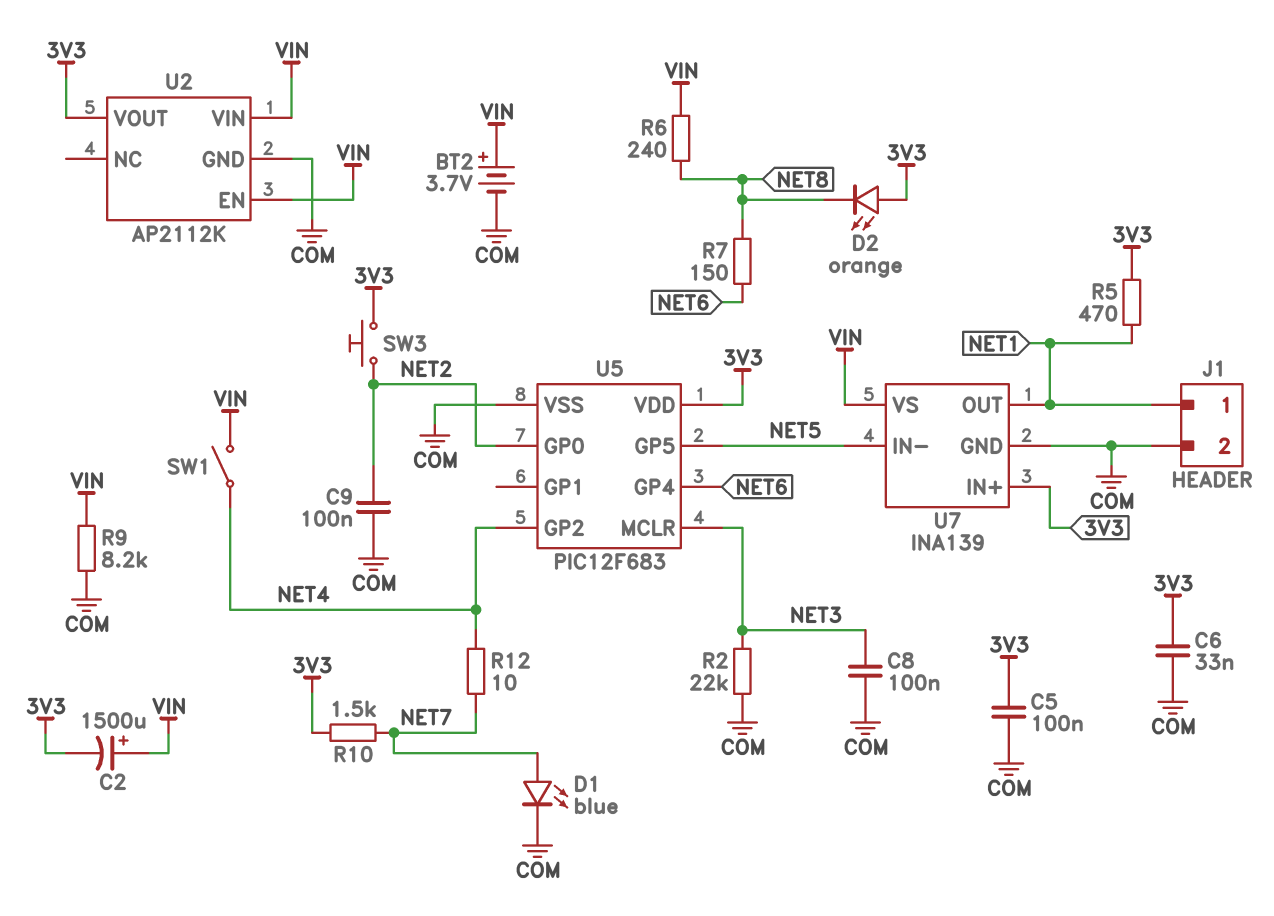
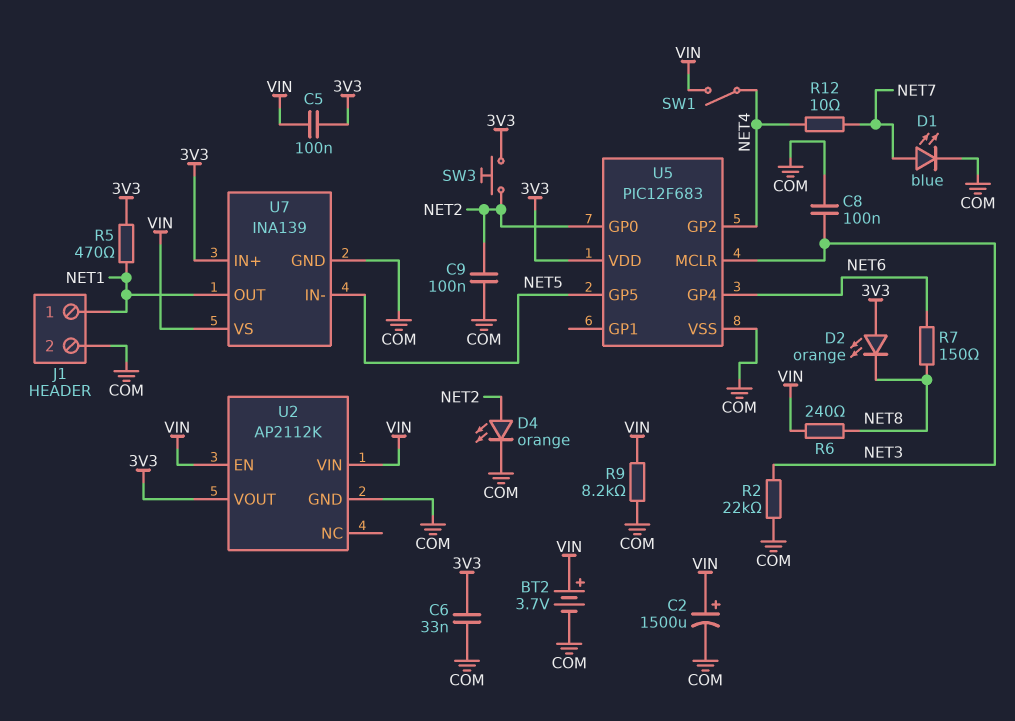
C2: 1500uF (plus VIN, minus 3V3) -> 1500uF (plus VIN, minus COM)
C5: 100nF (3V3, COM) -> 100nF (3V3, VIN)
D4: none -> LED orange (A NET2, K COM)
R10: 1.5k (3V3, NET7) -> none

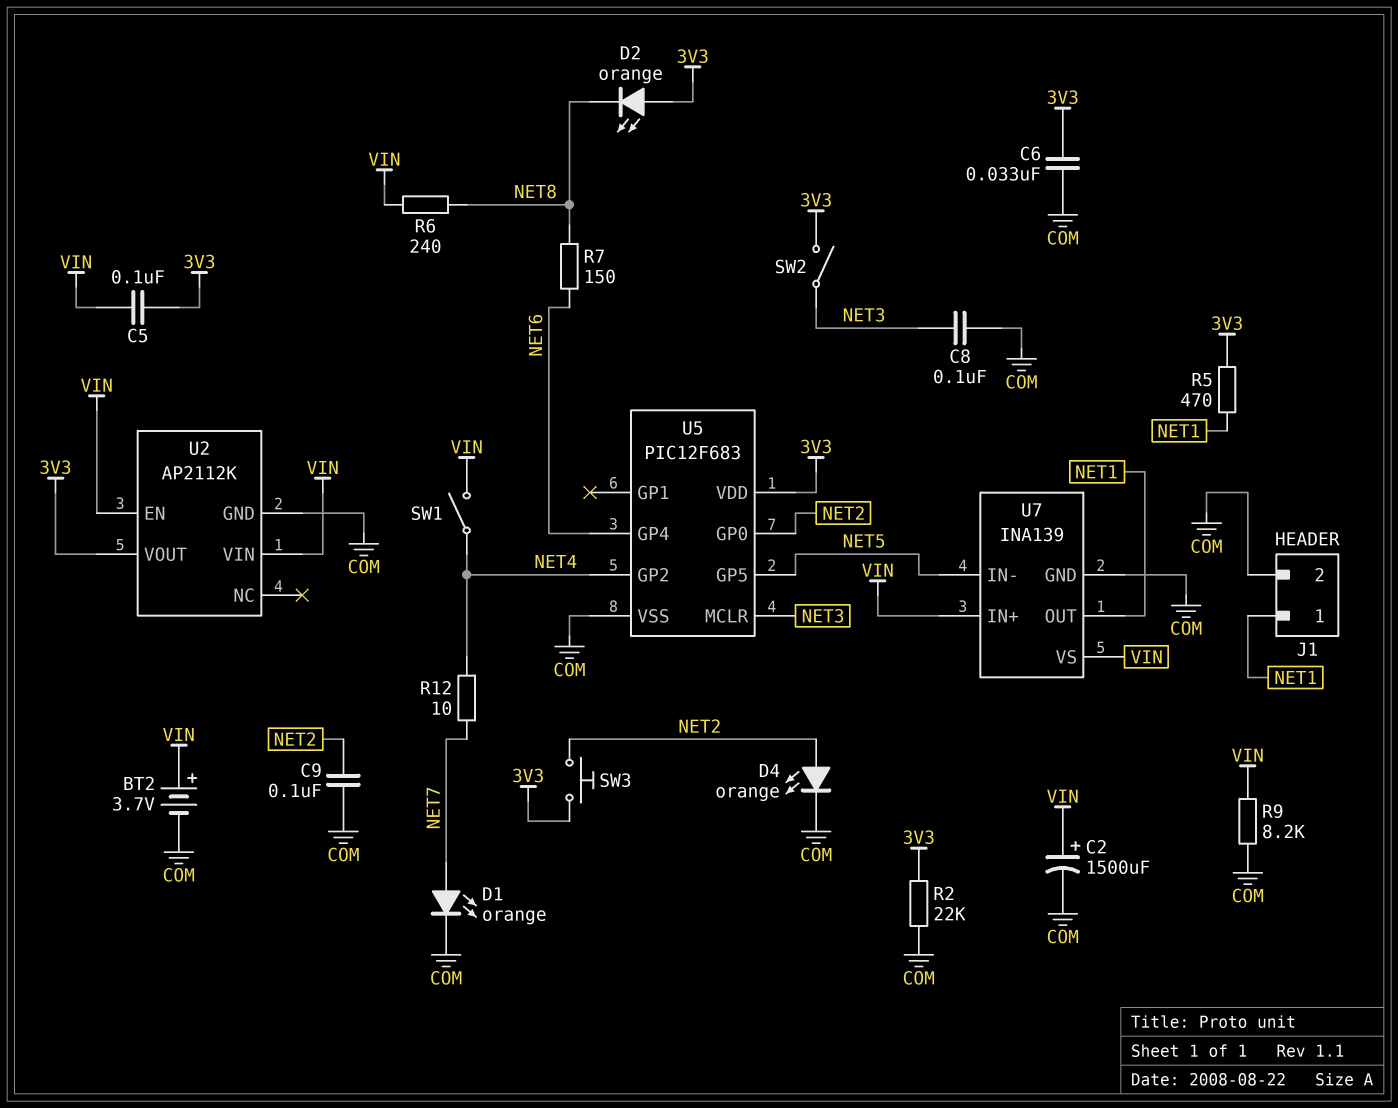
D1: LED blue (A NET7, K COM) -> LED orange (A NET7, K COM)
R2: 22k (COM, NET3) -> 22k (3V3, COM)
SW2: none -> switch (3V3, NET3)
U7 pin IN+: 3V3 -> VIN

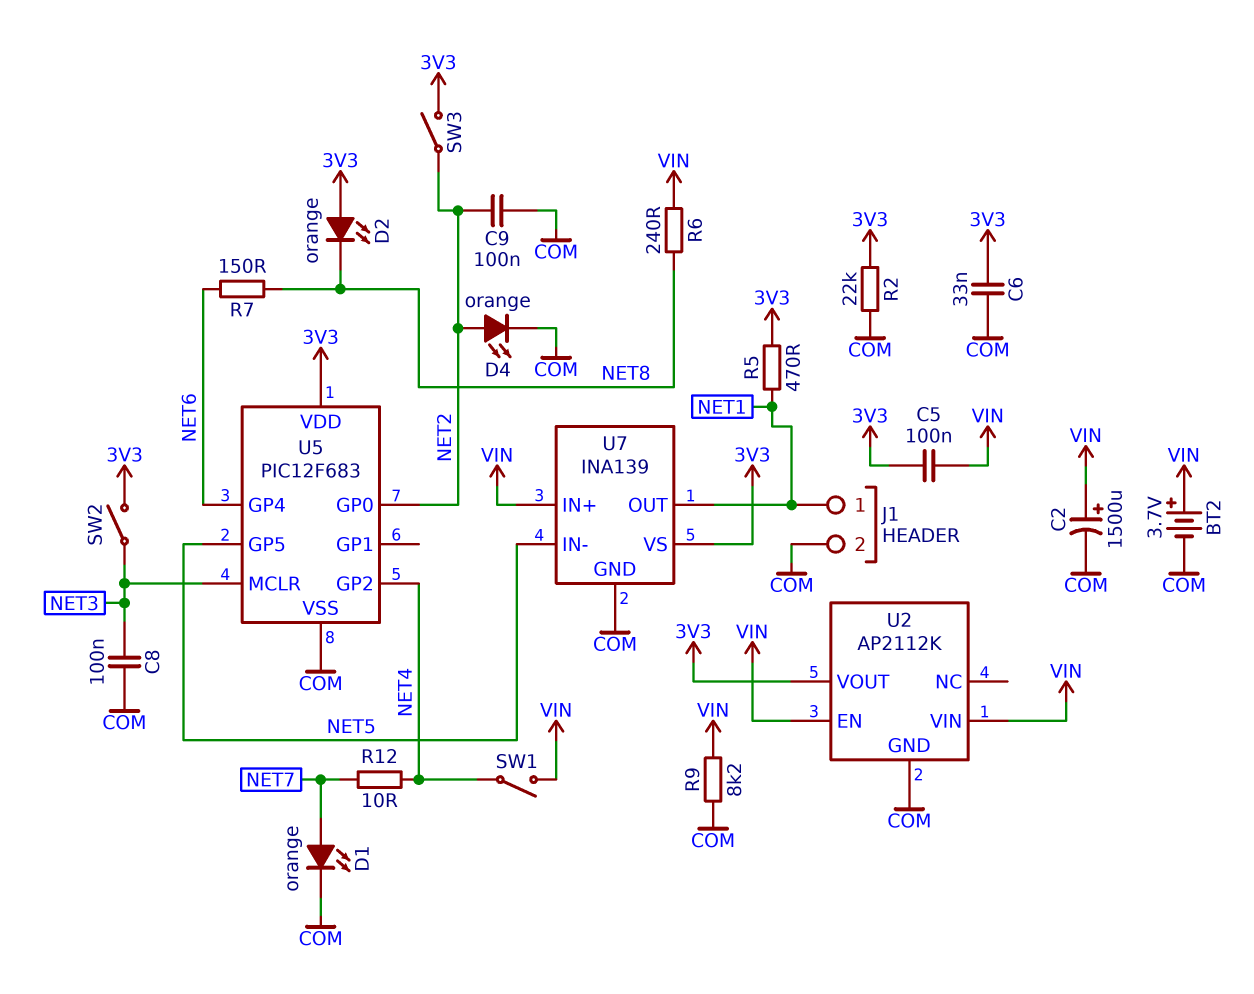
SW3: button (3V3, NET2) -> switch (3V3, NET2)
U7 pin VS: VIN -> 3V3

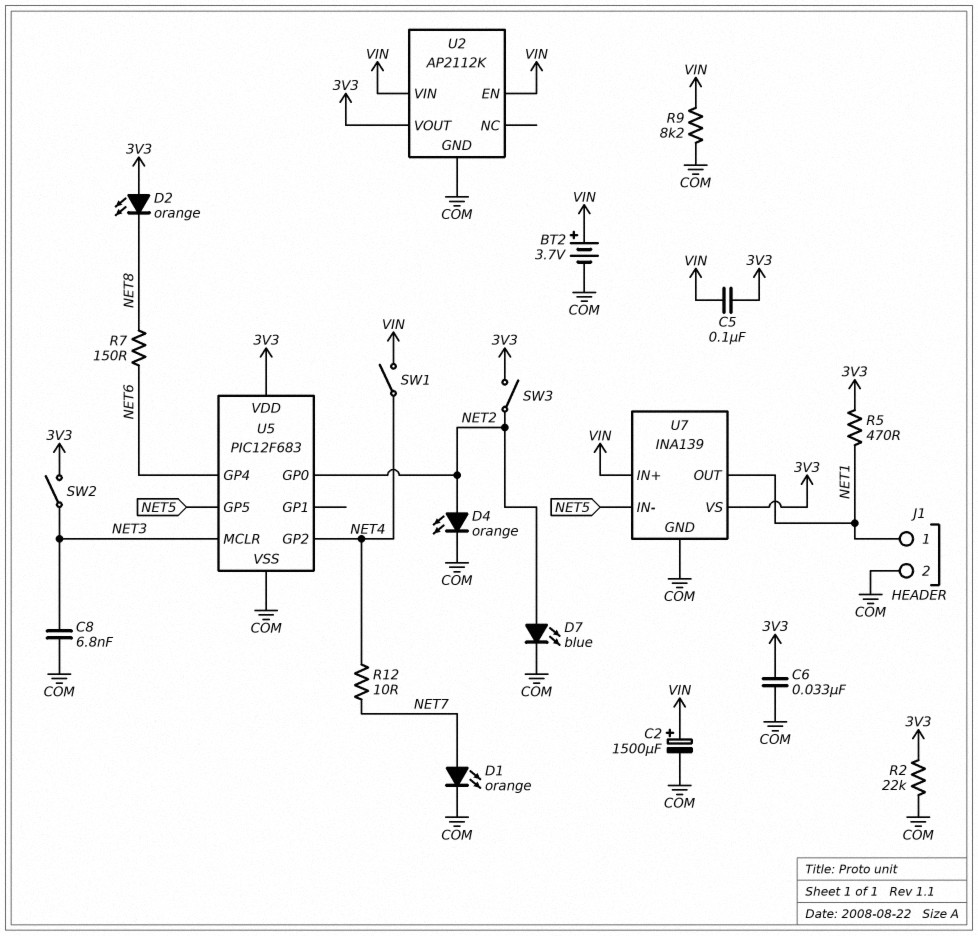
C8: 100nF (COM, NET3) -> 6.8nF (COM, NET3)
C9: 100nF (COM, NET2) -> none
D7: none -> LED blue (A NET2, K COM)
R6: 240 (NET8, VIN) -> none

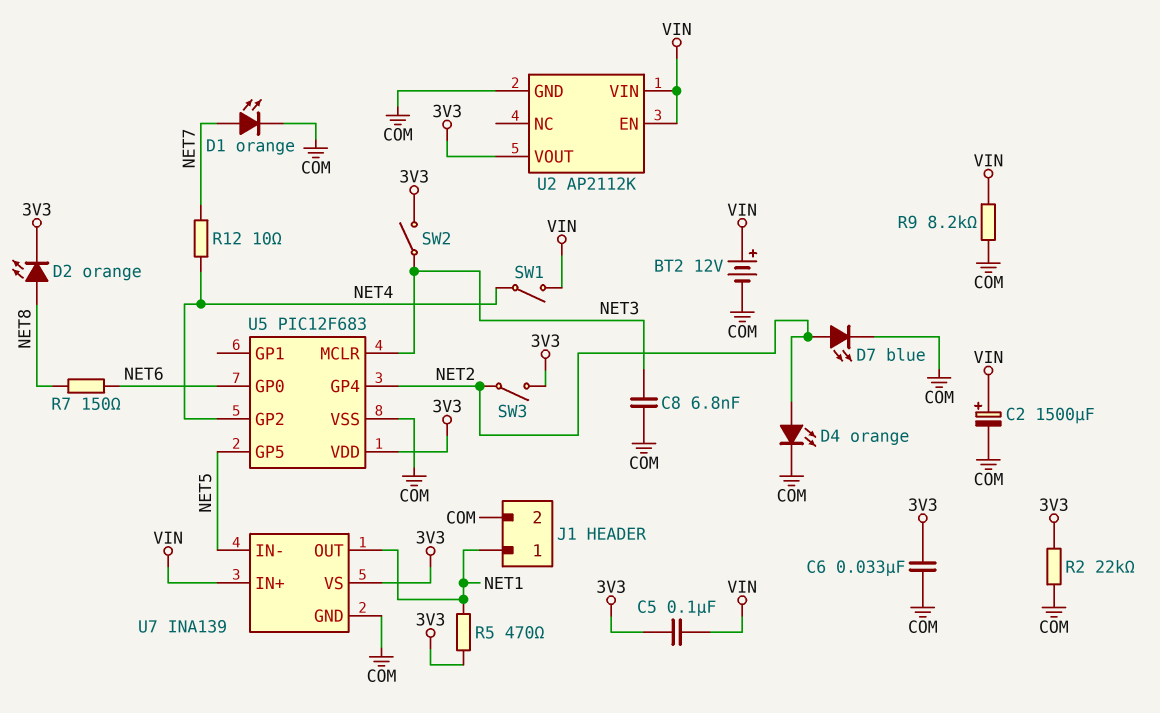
BT2: 3.7V (plus VIN, minus COM) -> 12V (plus VIN, minus COM)
D2: LED orange (A 3V3, K NET8) -> LED orange (A NET8, K 3V3)
U5 pin GP0: NET2 -> NET6
U5 pin GP4: NET6 -> NET2

